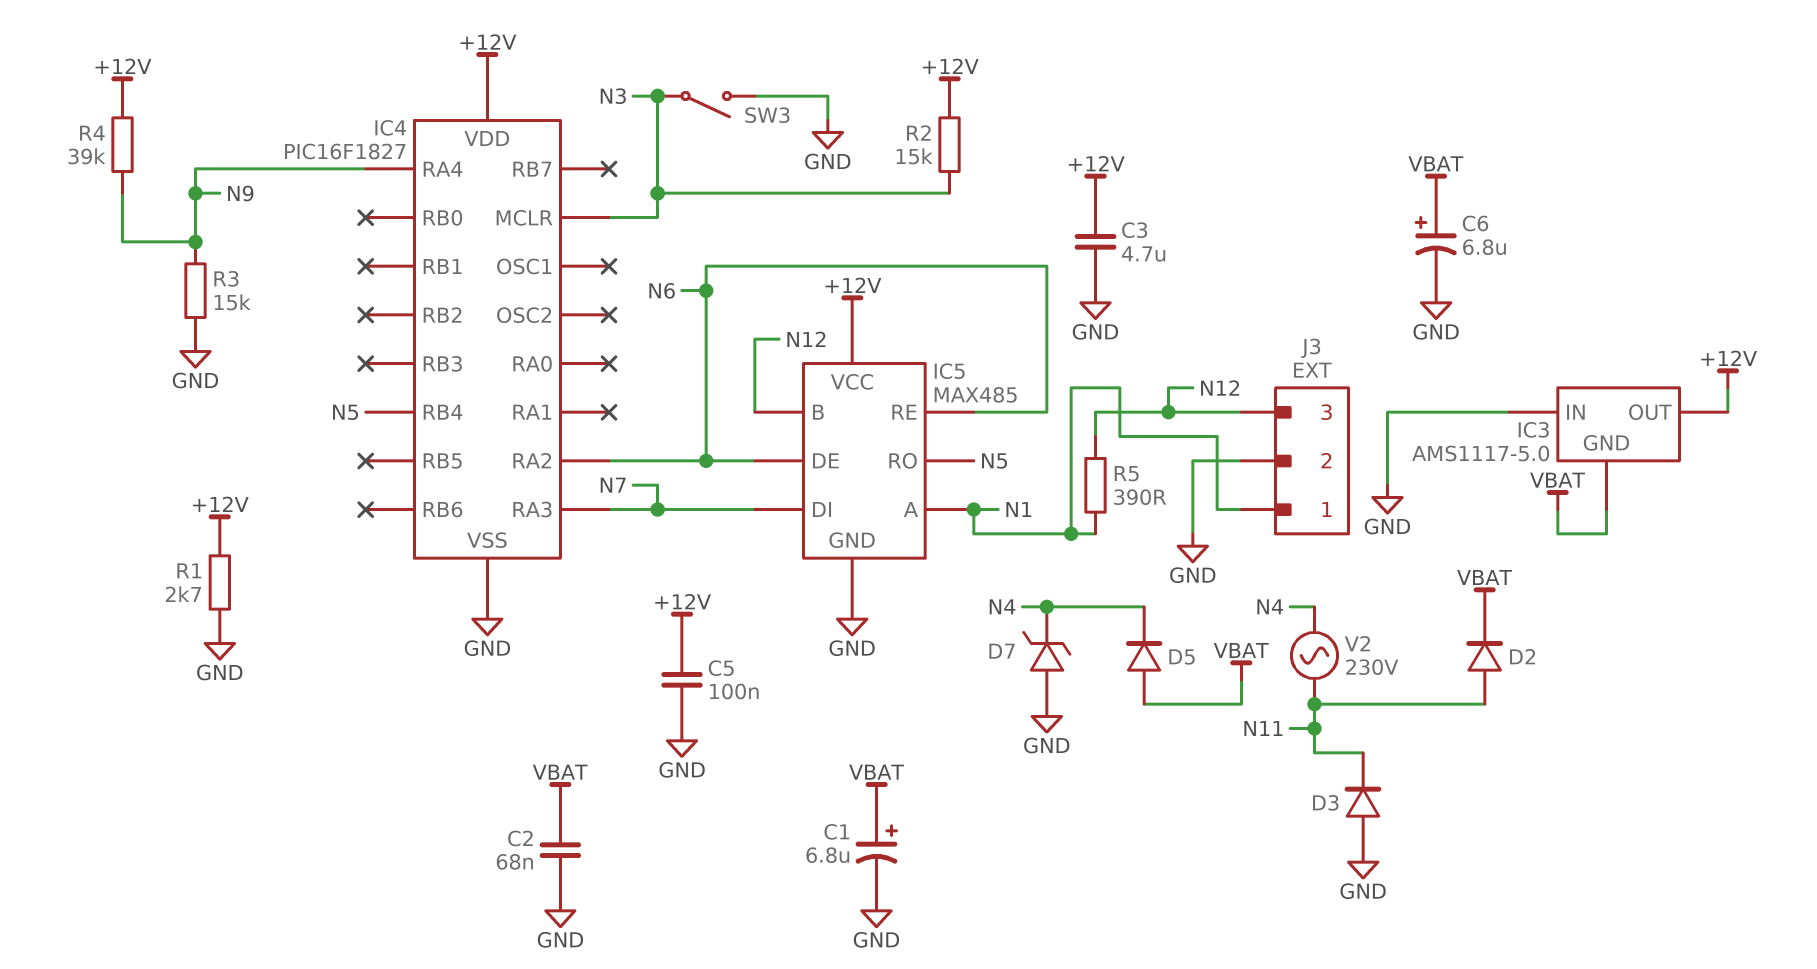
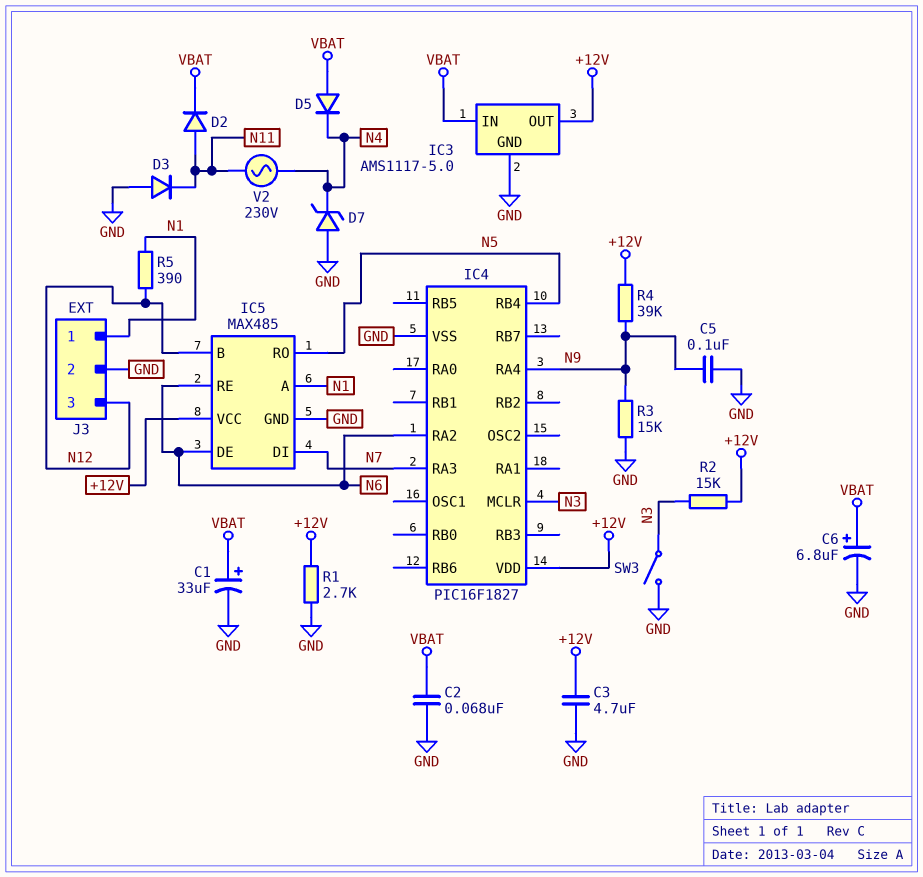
C1: 6.8uF (plus VBAT, minus GND) -> 33uF (plus VBAT, minus GND)
C5: 100nF (+12V, GND) -> 100nF (GND, N9)
IC3 pin GND: VBAT -> GND
IC3 pin IN: GND -> VBAT

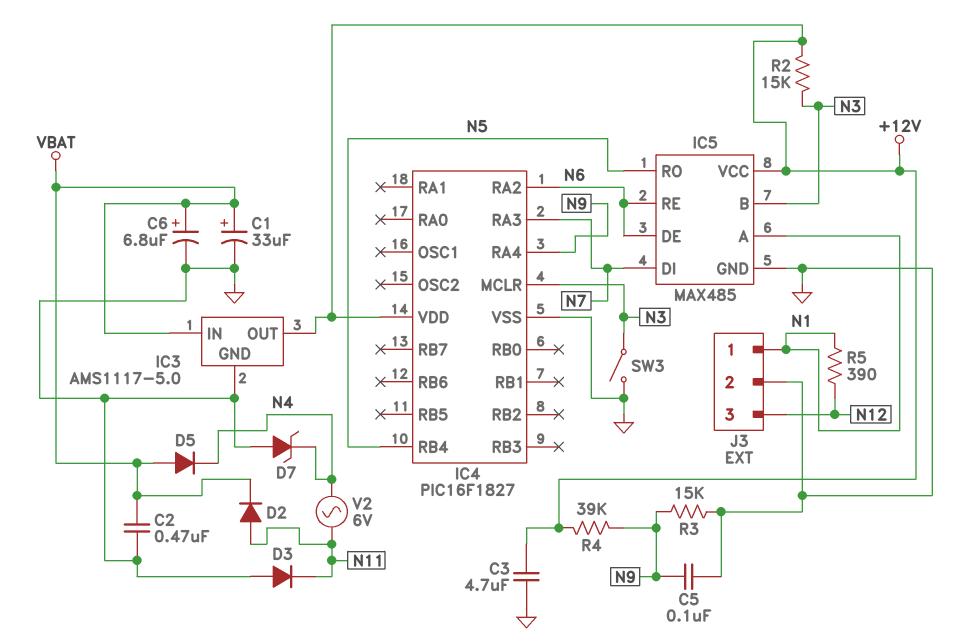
C2: 68nF (GND, VBAT) -> 470nF (GND, VBAT)
IC5 pin B: N12 -> N3
R1: 2.7k (+12V, GND) -> none
V2: AC 230V (N4, N11) -> AC 6V (N4, N11)

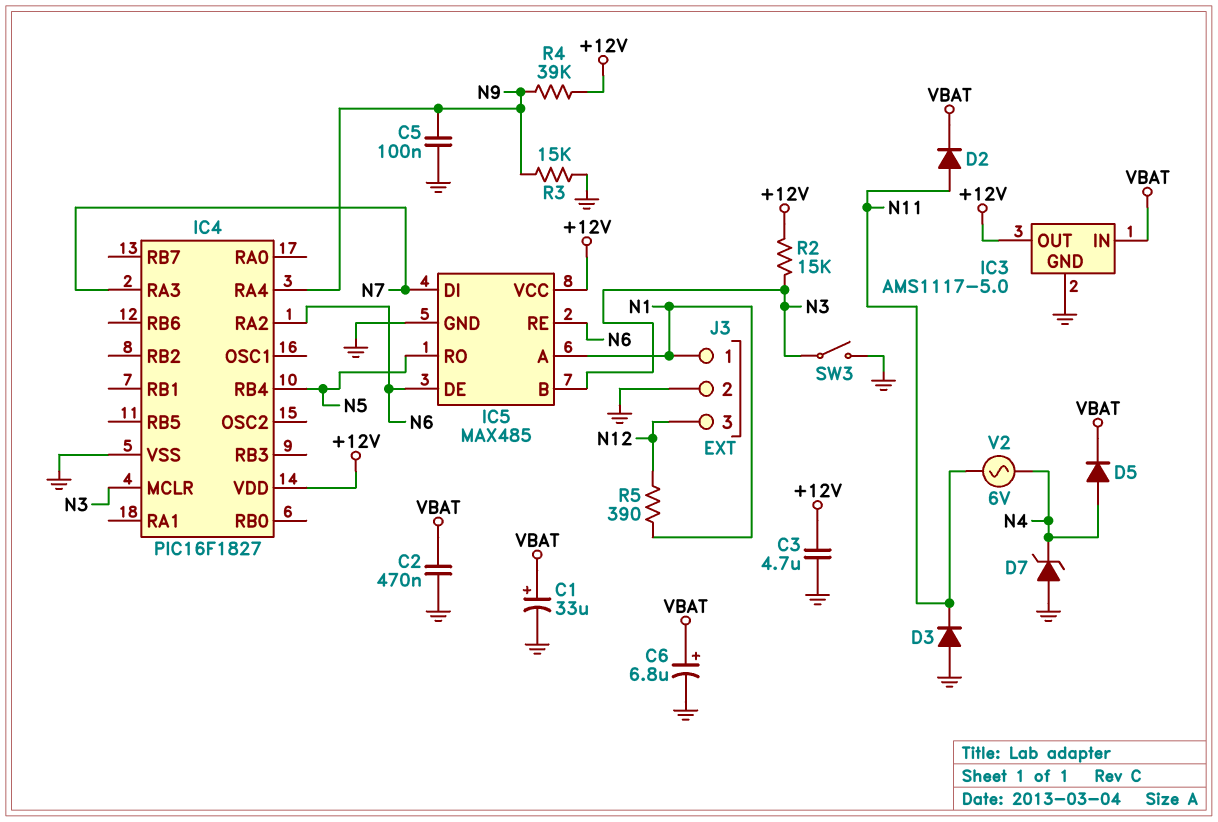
D5: diode (A VBAT, K N4) -> diode (A N4, K VBAT)

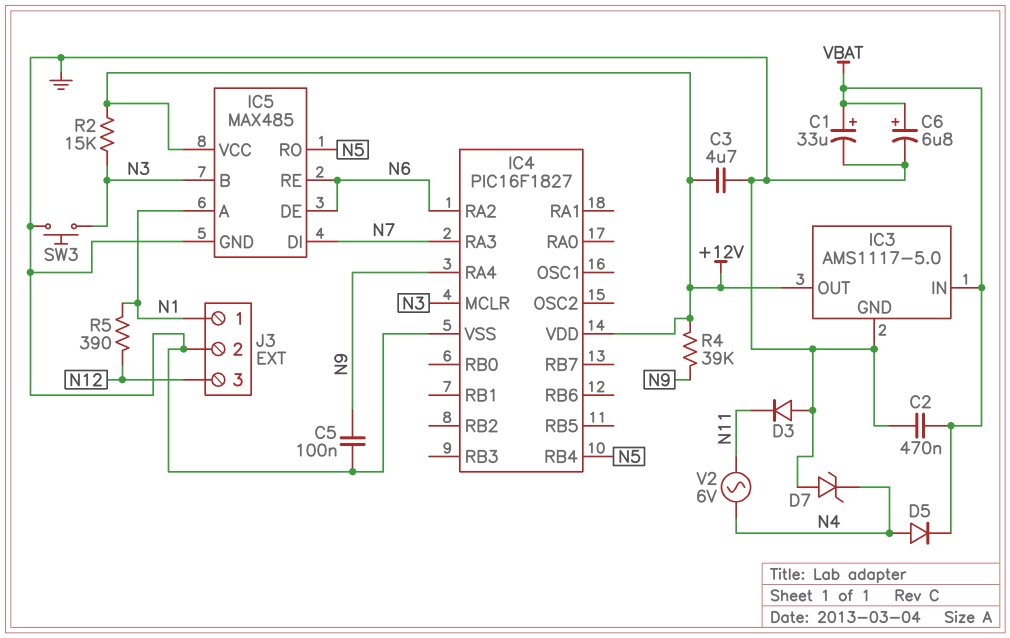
D2: diode (A N11, K VBAT) -> none
R3: 15k (GND, N9) -> none
SW3: switch (GND, N3) -> button (GND, N3)

